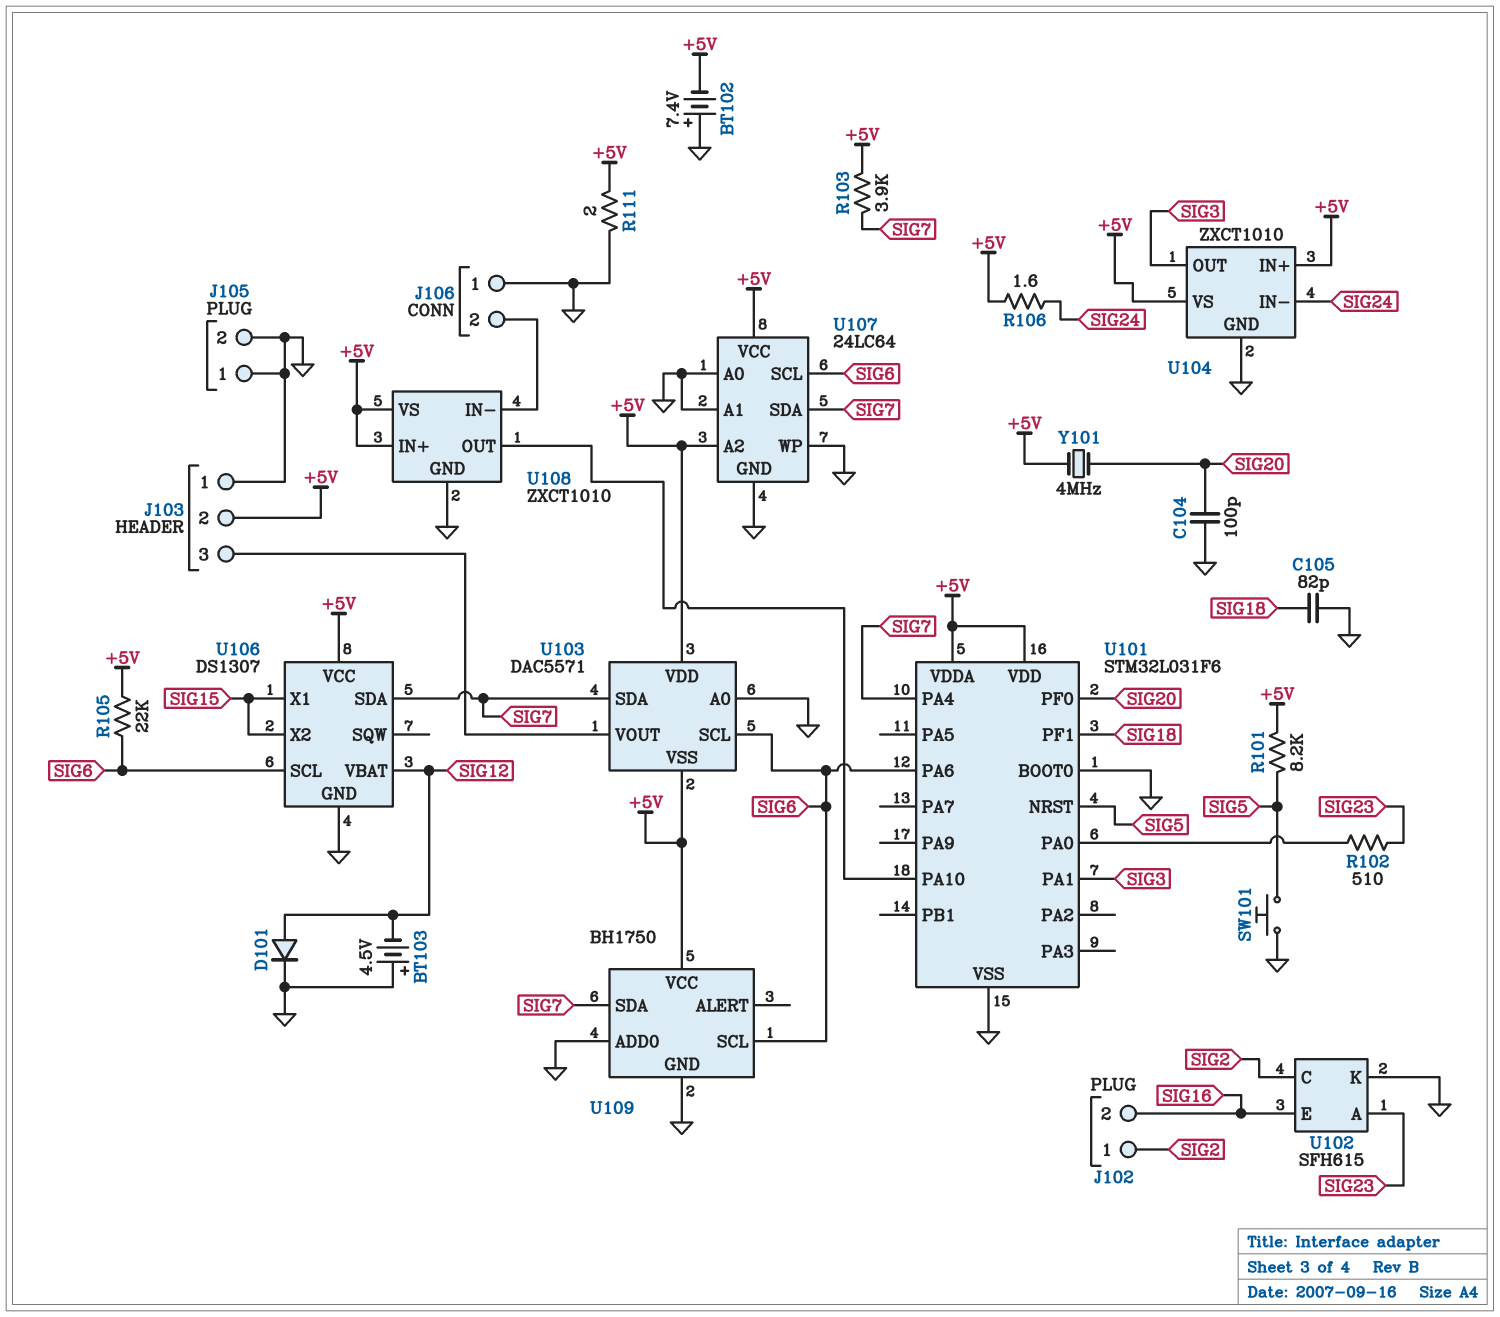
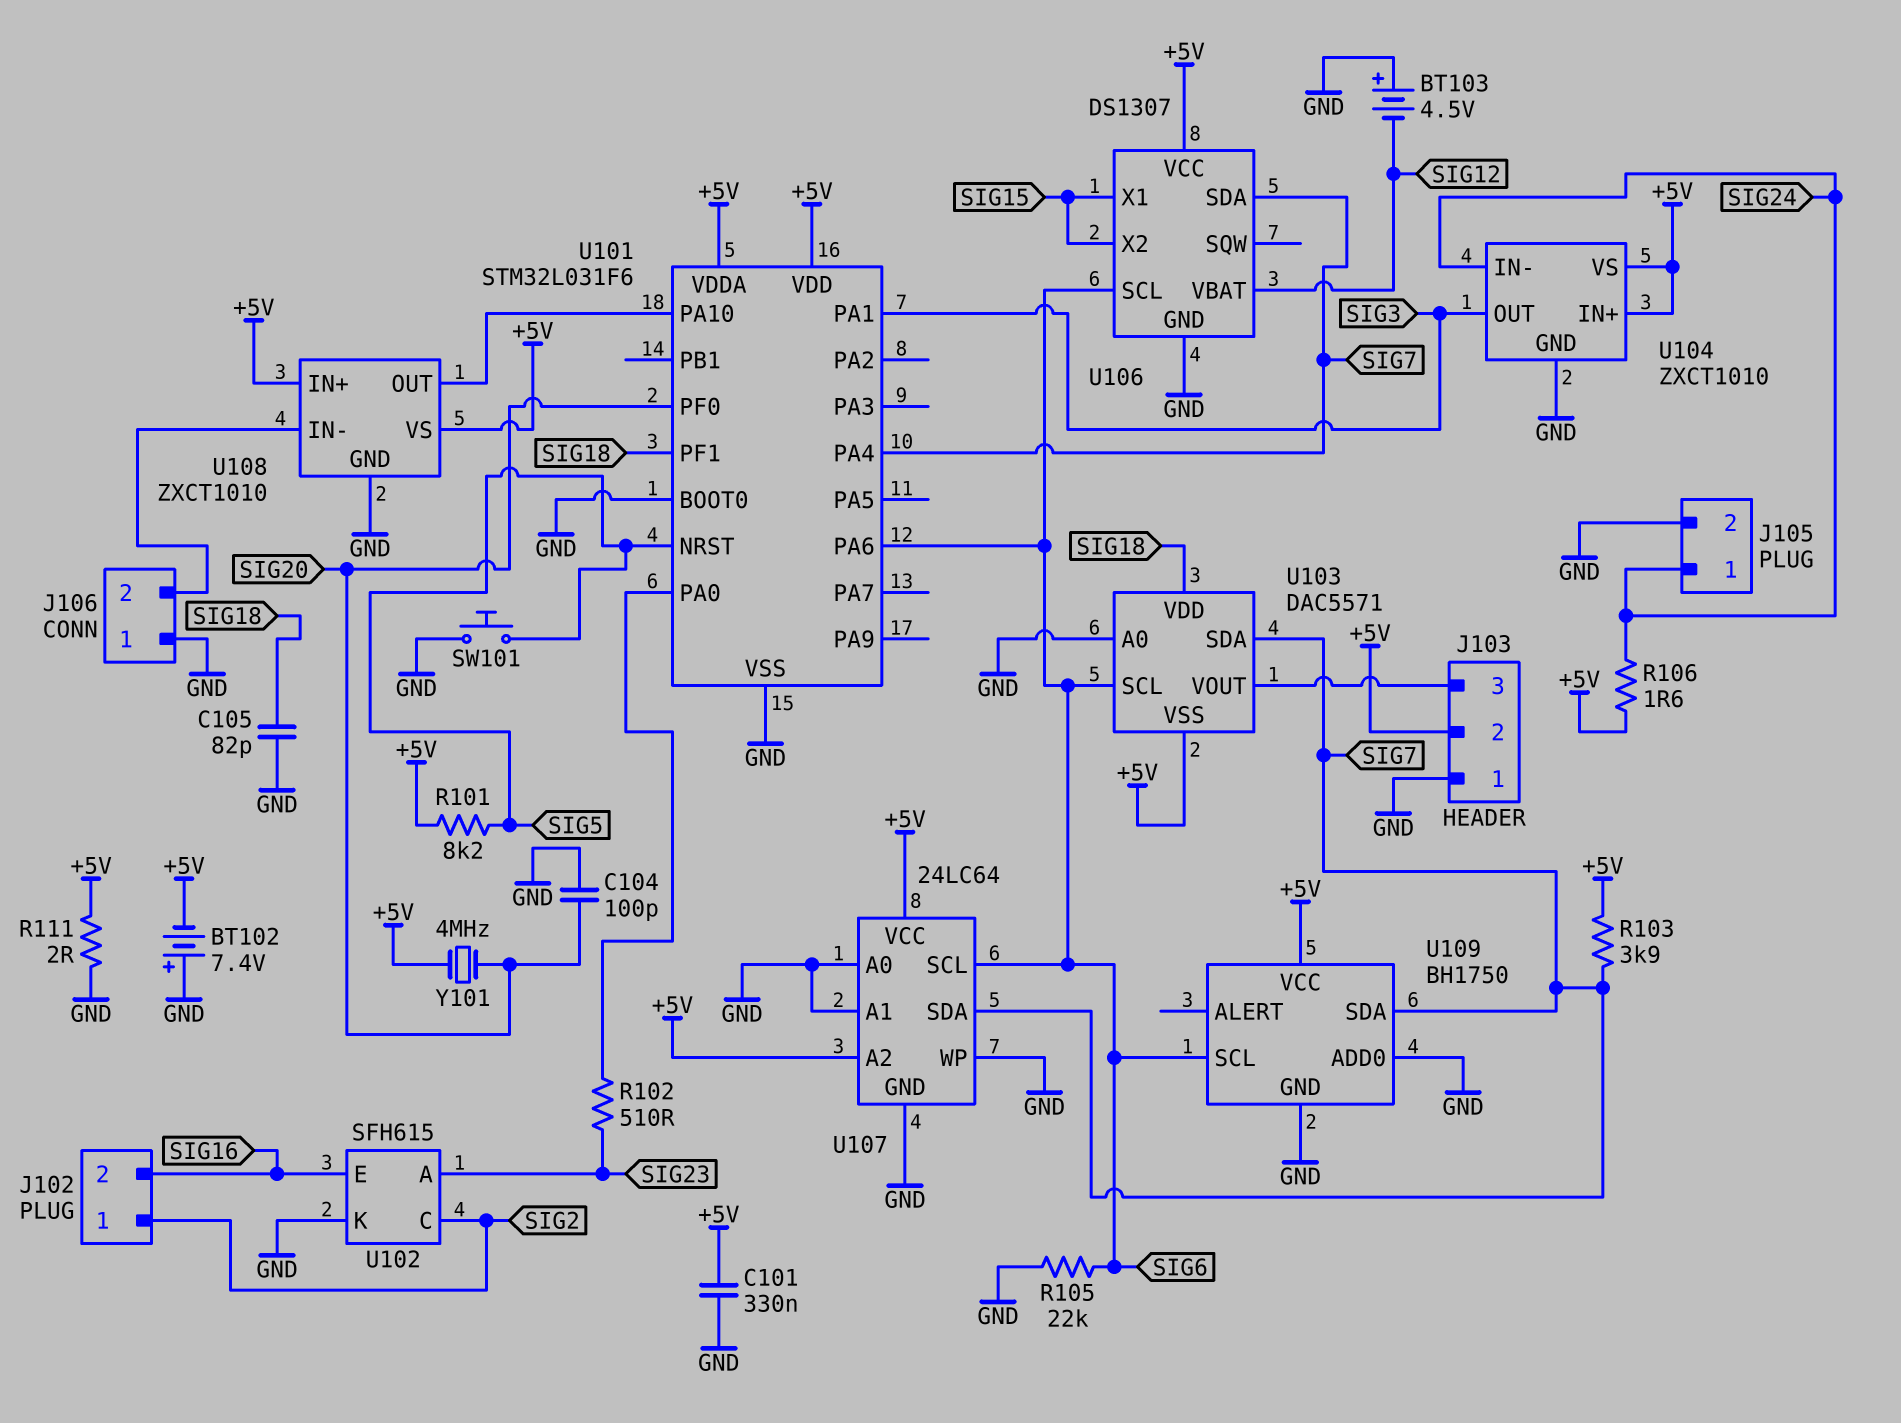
C101: none -> 330nF (+5V, GND)
D101: diode (A SIG12, K GND) -> none
J105 pin 1: GND -> SIG24
R105: 22k (+5V, SIG6) -> 22k (GND, SIG6)
U103 pin VDD: +5V -> SIG18

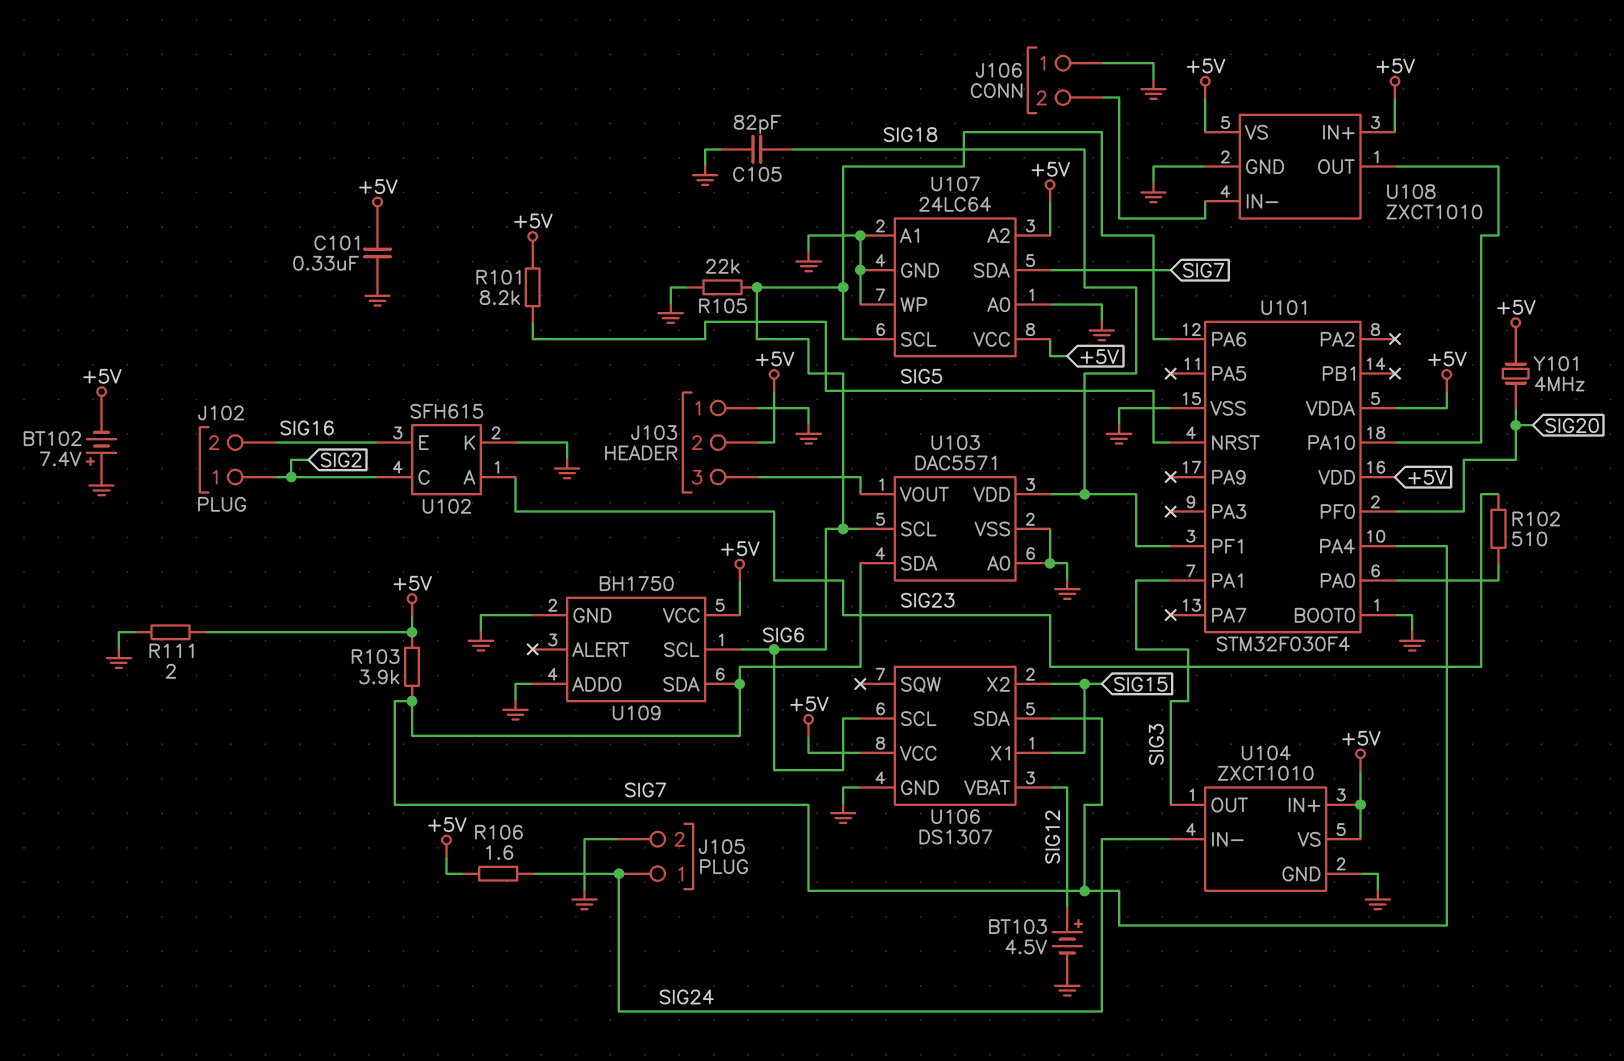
BT103: 4.5V (plus GND, minus SIG12) -> 4.5V (plus SIG12, minus GND)
C104: 100pF (GND, SIG20) -> none
SW101: button (GND, SIG5) -> none
U101: STM32L031F6 -> STM32F030F4
U103 pin VSS: +5V -> GND

